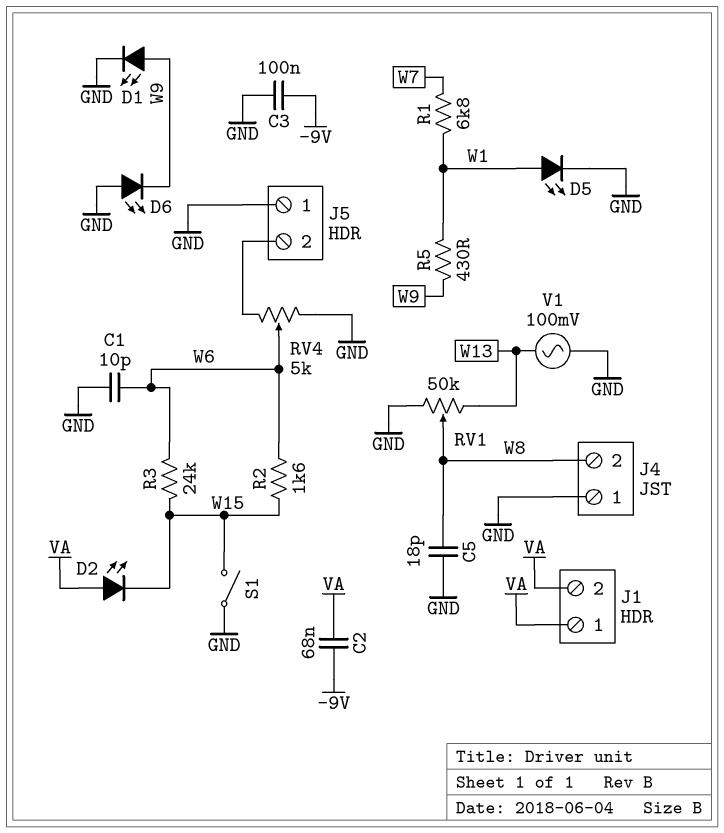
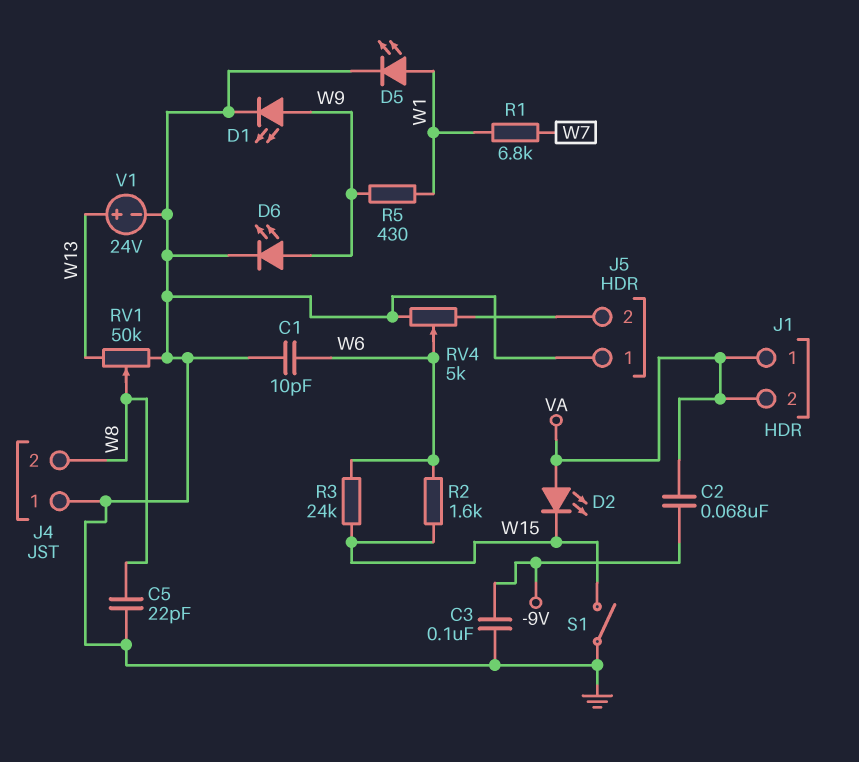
C5: 18pF (GND, W8) -> 22pF (GND, W8)
D6: LED (A GND, K W9) -> LED (A W9, K GND)
V1: AC 100mV (GND, W13) -> 24V (plus W13, minus GND)

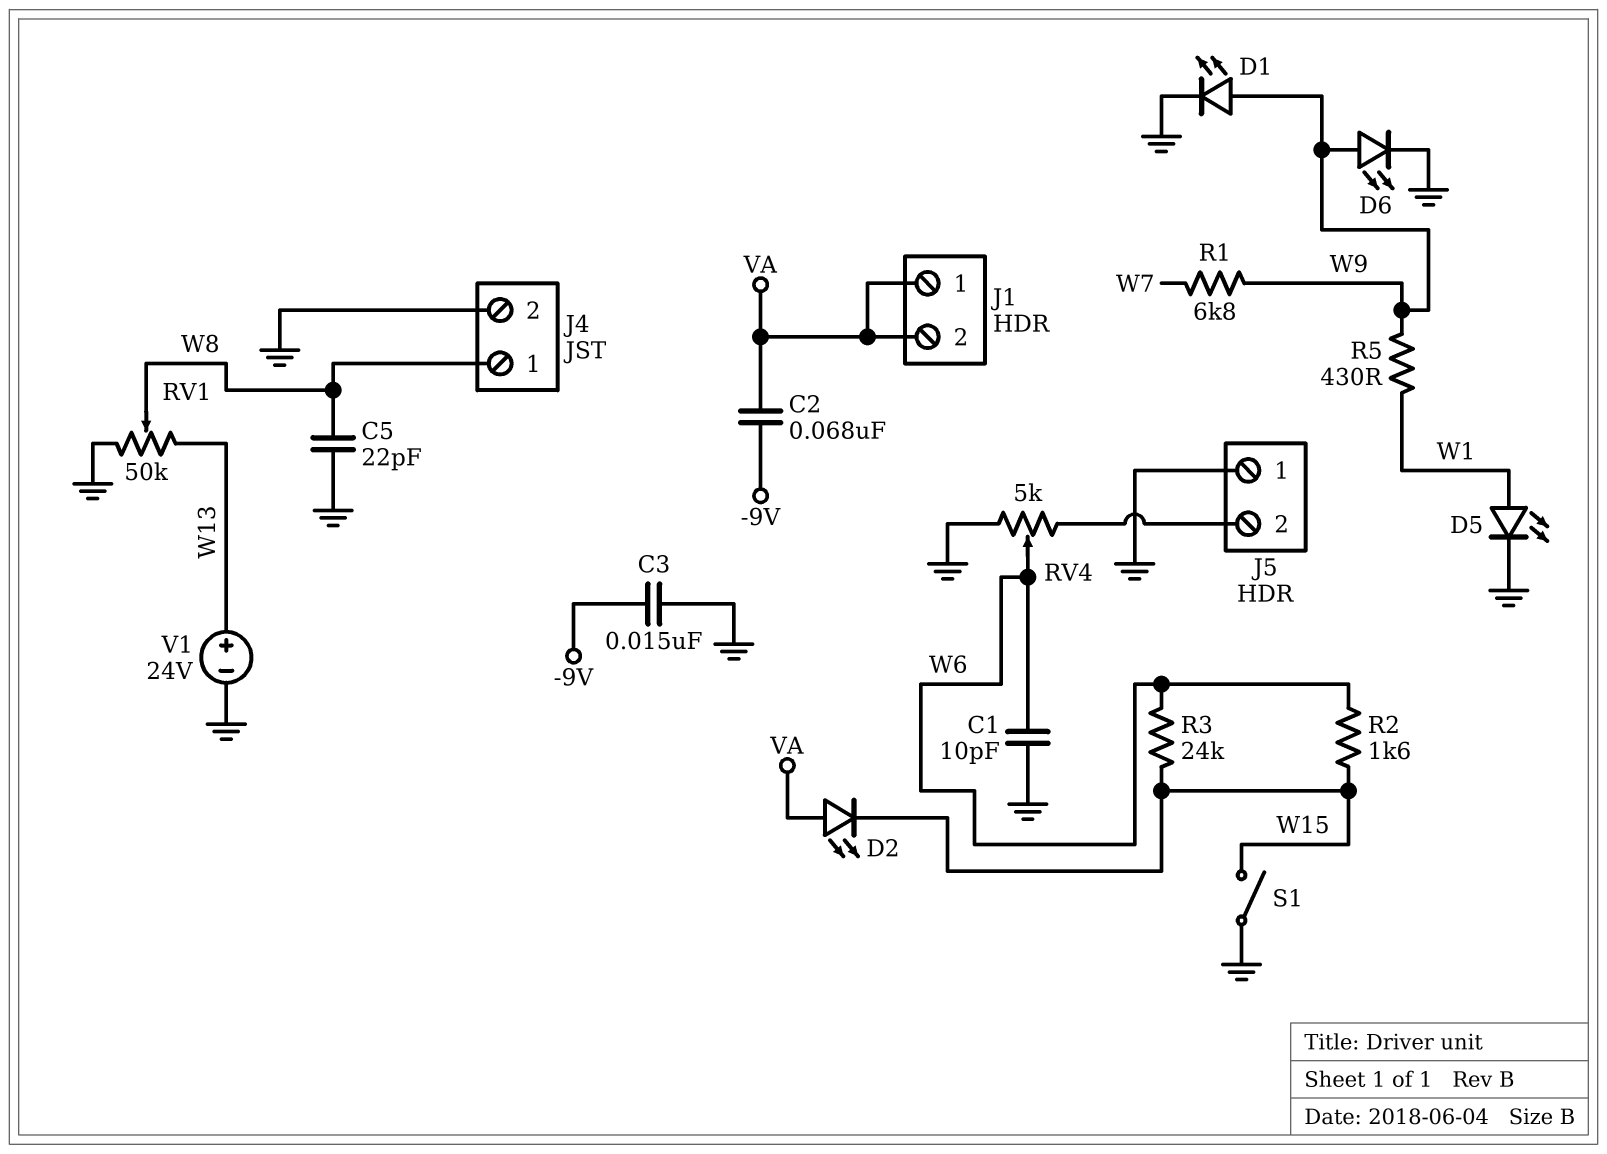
C3: 100nF (-9V, GND) -> 15nF (-9V, GND)
J4 pin 1: GND -> W8
J4 pin 2: W8 -> GND
R1: 6.8k (W1, W7) -> 6.8k (W7, W9)

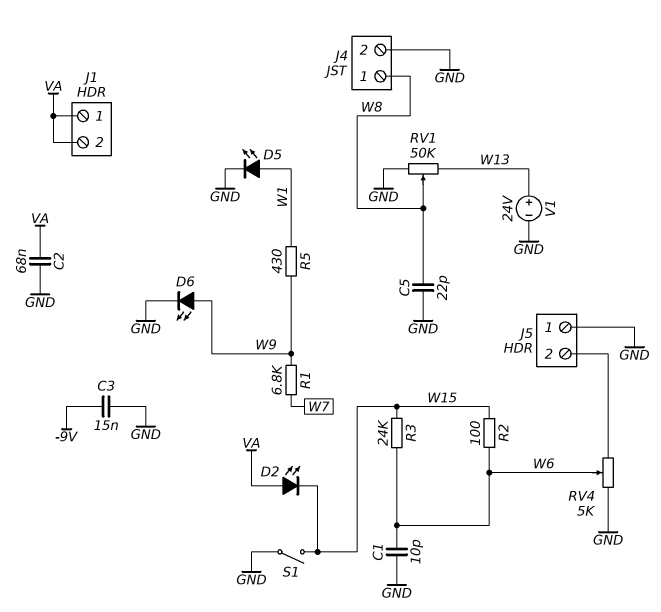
C2: 68nF (-9V, VA) -> 68nF (GND, VA)
D1: LED (A W9, K GND) -> none
R2: 1.6k (W6, W15) -> 100 (W6, W15)

